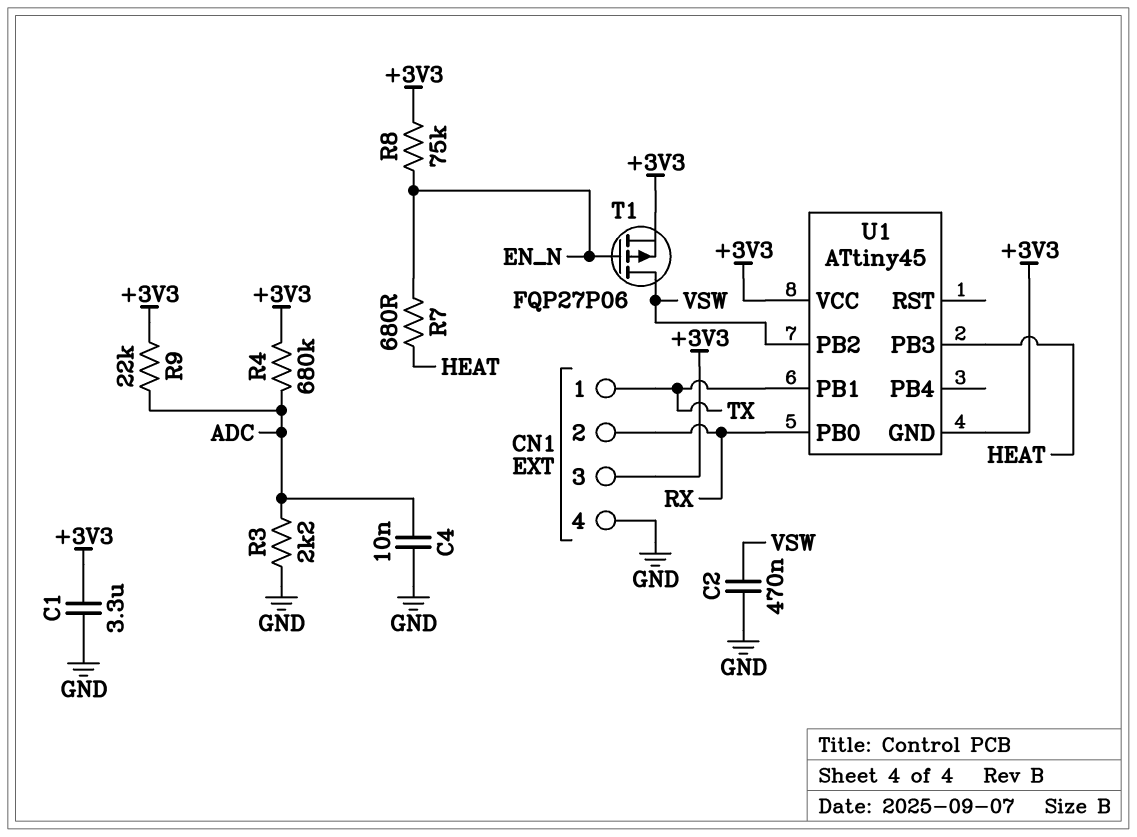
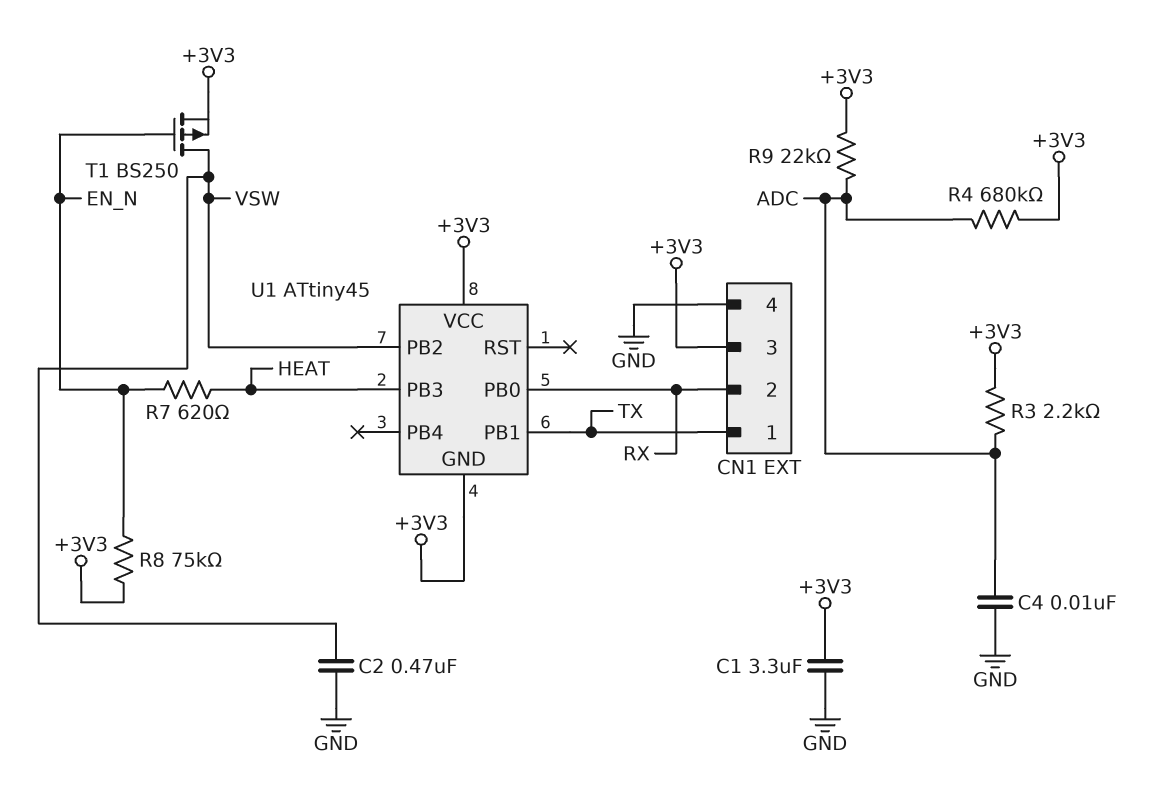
R3: 2.2k (ADC, GND) -> 2.2k (+3V3, ADC)
R7: 680 (EN_N, HEAT) -> 620 (EN_N, HEAT)
T1: PMOS FQP27P06 (G EN_N, D VSW, S +3V3) -> PMOS BS250 (G EN_N, D VSW, S +3V3)

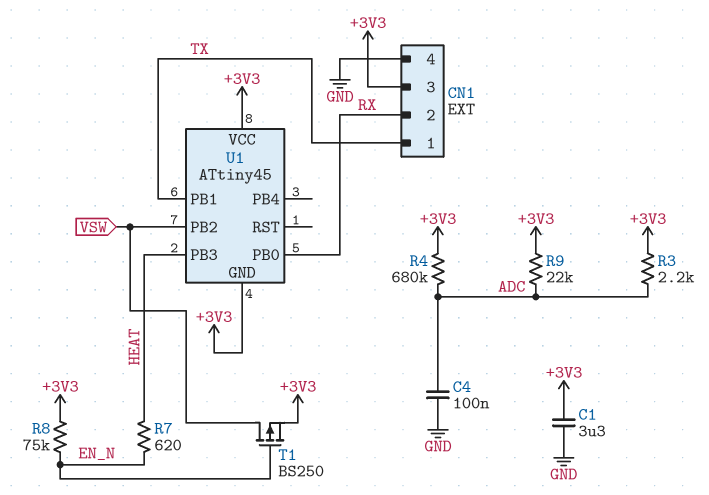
C2: 470nF (GND, VSW) -> none
C4: 10nF (ADC, GND) -> 100nF (ADC, GND)

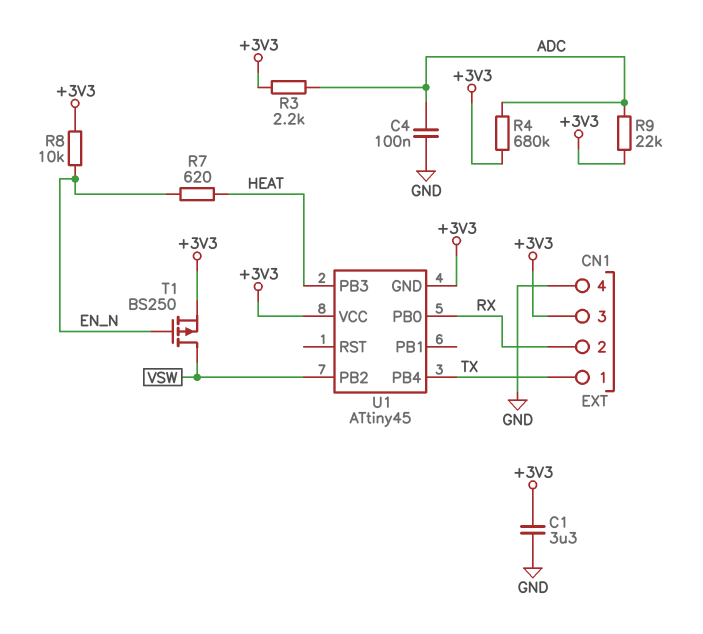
R8: 75k (+3V3, EN_N) -> 10k (+3V3, EN_N)
U1 pin PB1: TX -> none
U1 pin PB4: none -> TX

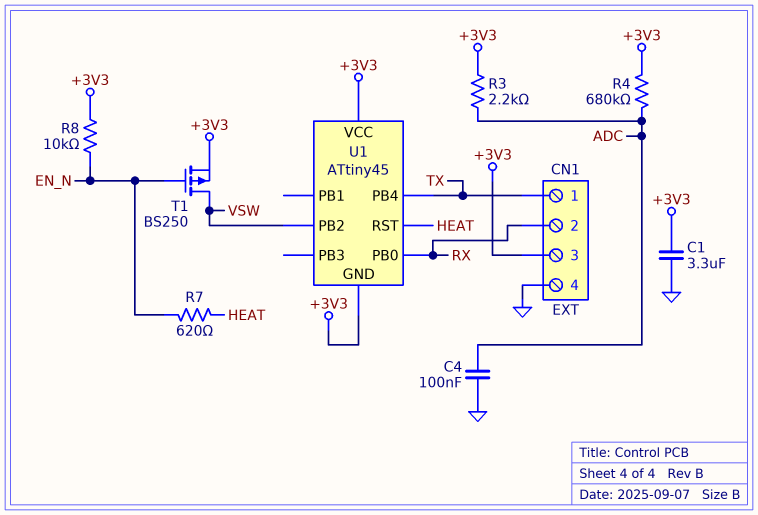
R9: 22k (+3V3, ADC) -> none
U1 pin PB3: HEAT -> none
U1 pin RST: none -> HEAT

